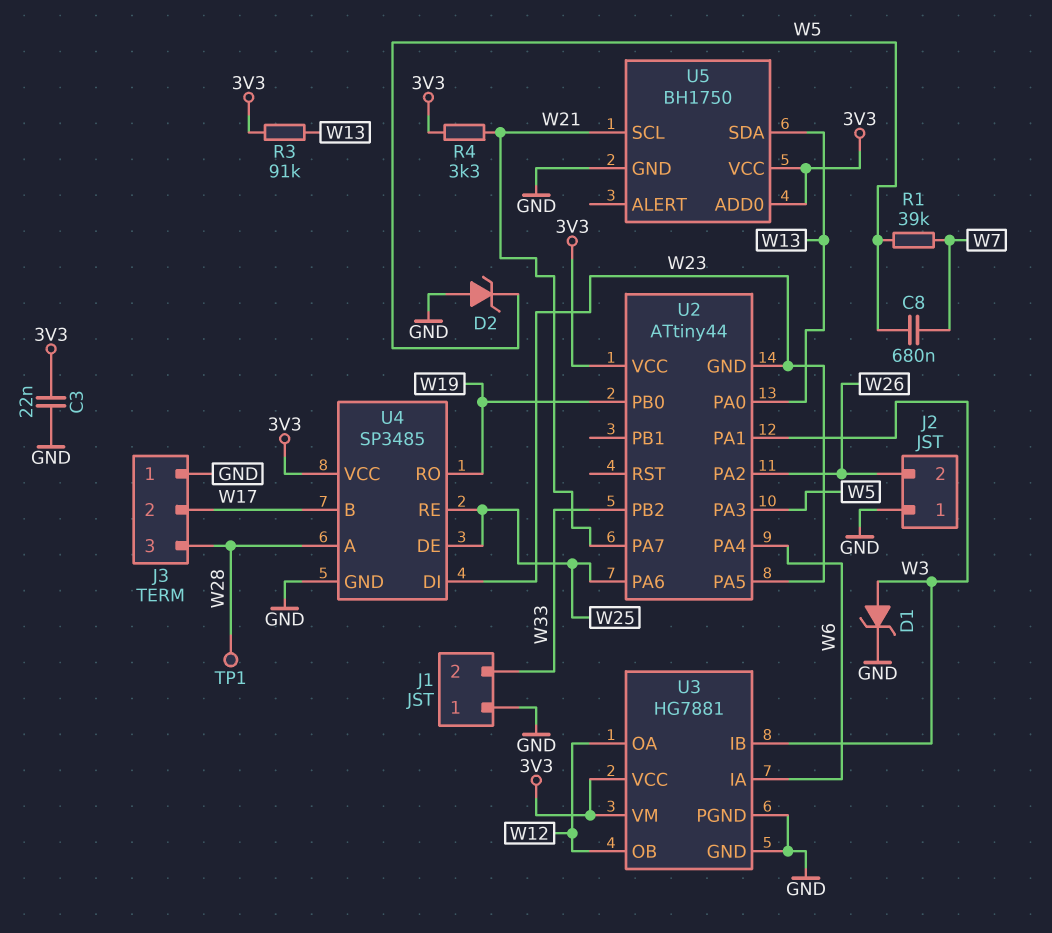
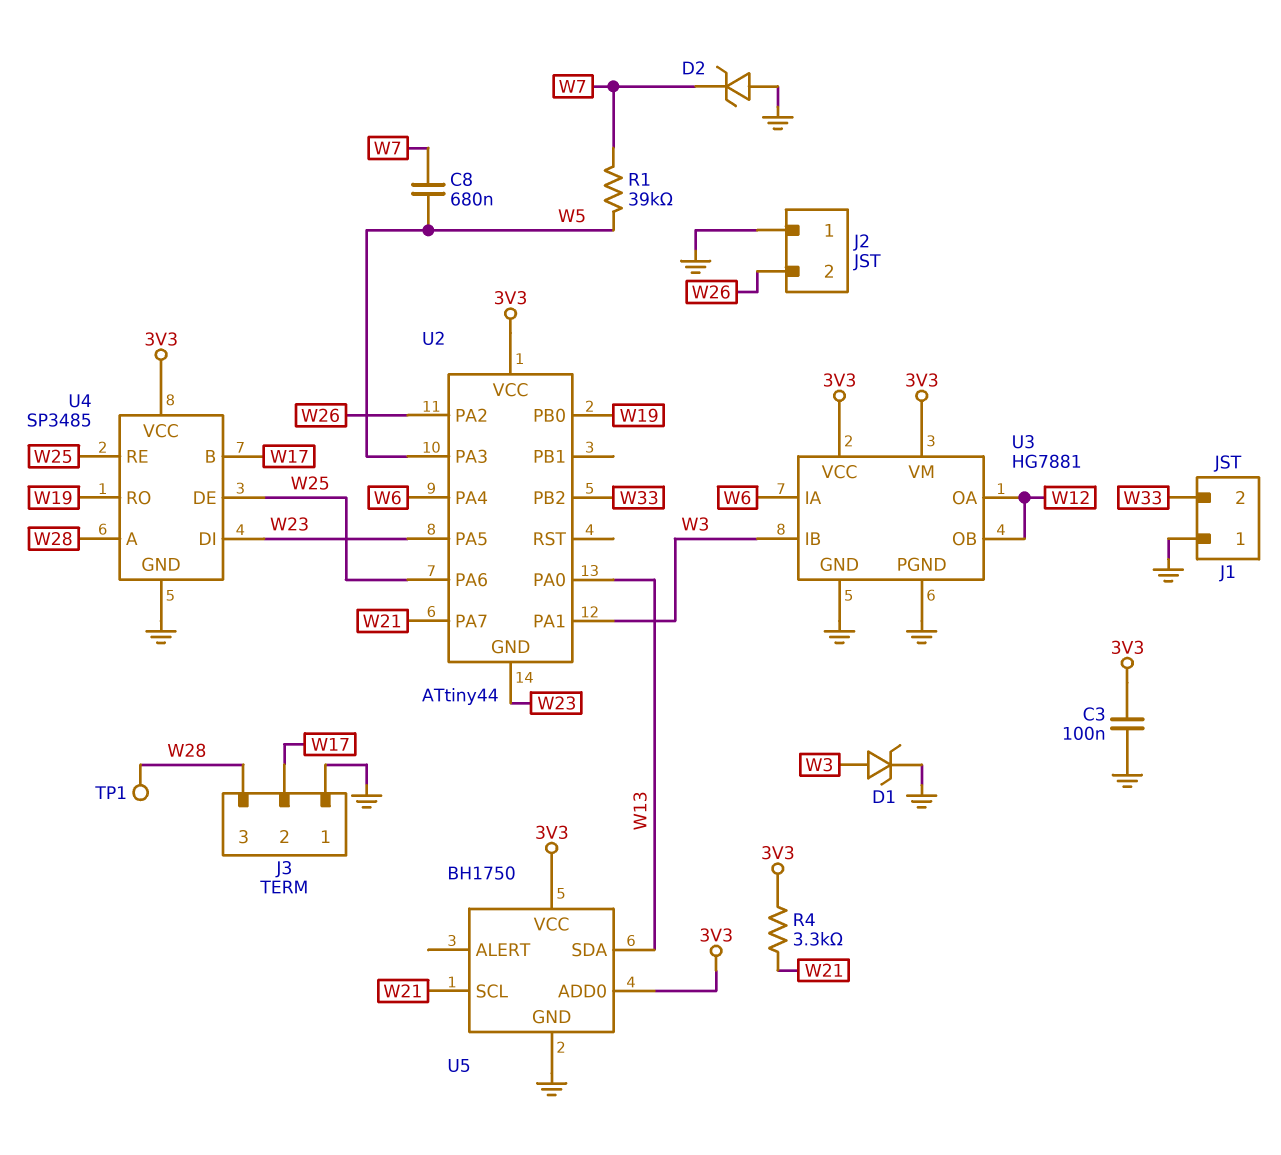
C3: 22nF (3V3, GND) -> 100nF (3V3, GND)
D2: zener (A GND, K W5) -> zener (A GND, K W7)
R3: 91k (3V3, W13) -> none

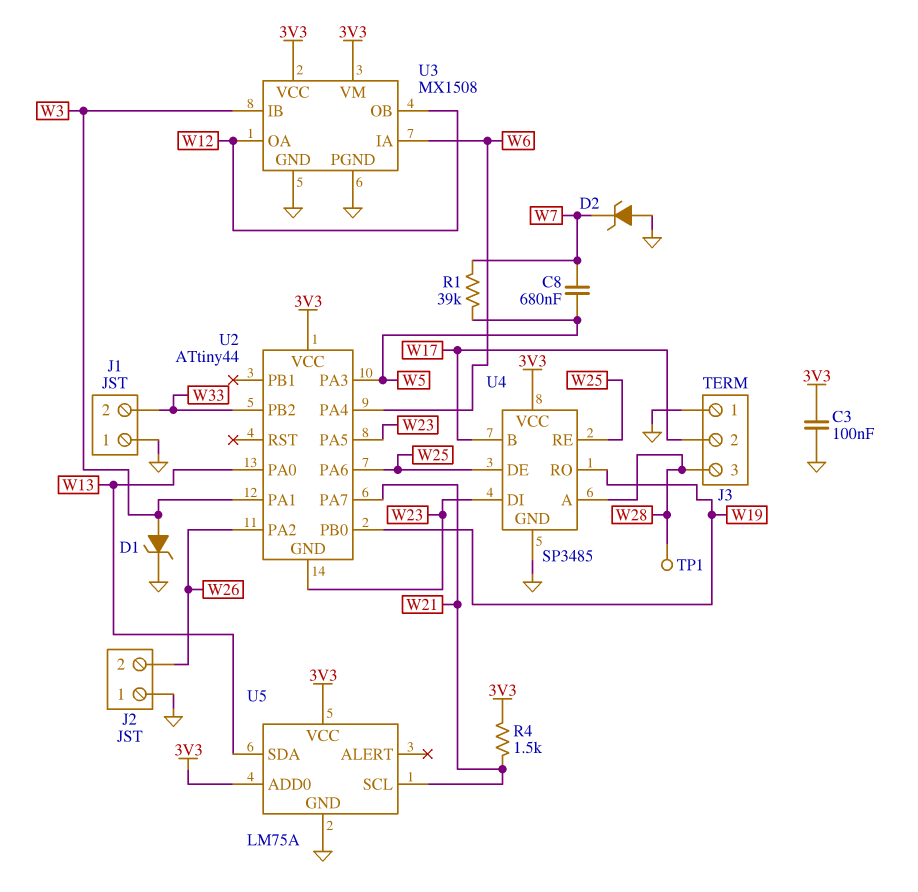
R4: 3.3k (3V3, W21) -> 1.5k (3V3, W21)
U3: HG7881 -> MX1508
U5: BH1750 -> LM75A

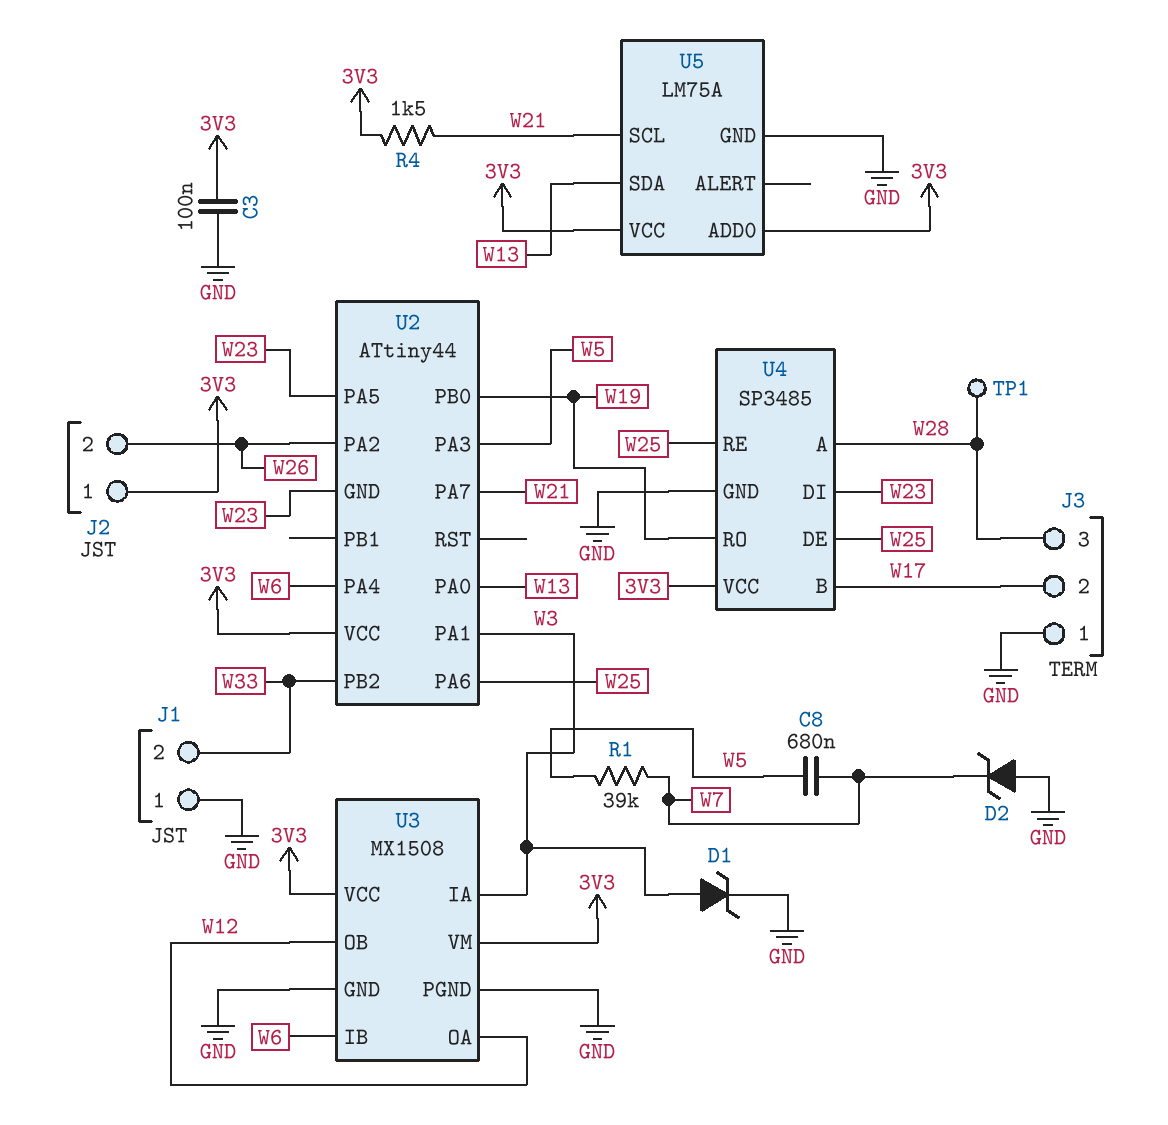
J2 pin 1: GND -> 3V3
U3 pin IA: W6 -> W3
U3 pin IB: W3 -> W6

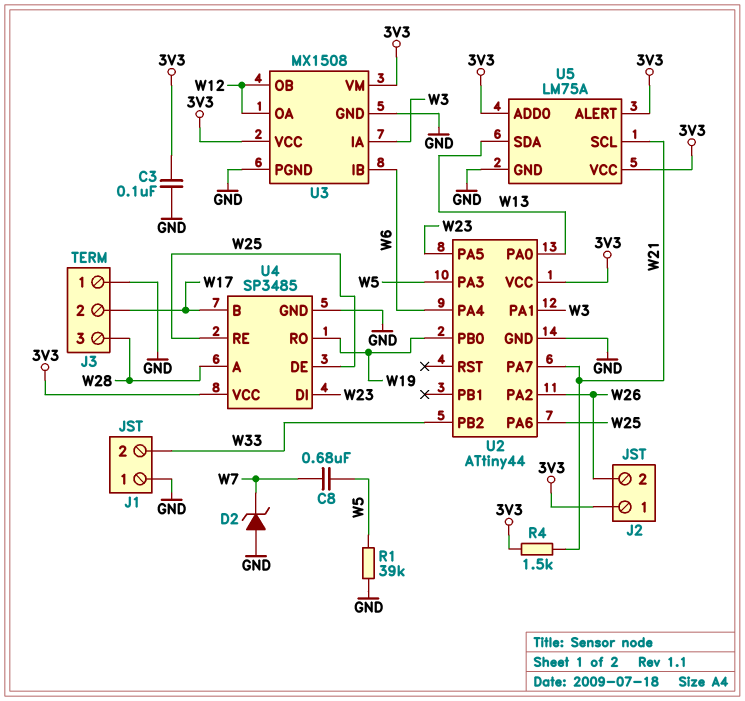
D1: zener (A W3, K GND) -> none
R1: 39k (W5, W7) -> 39k (GND, W5)
TP1: test point (W28) -> none
U2 pin GND: W23 -> GND
U5 pin ALERT: none -> 3V3

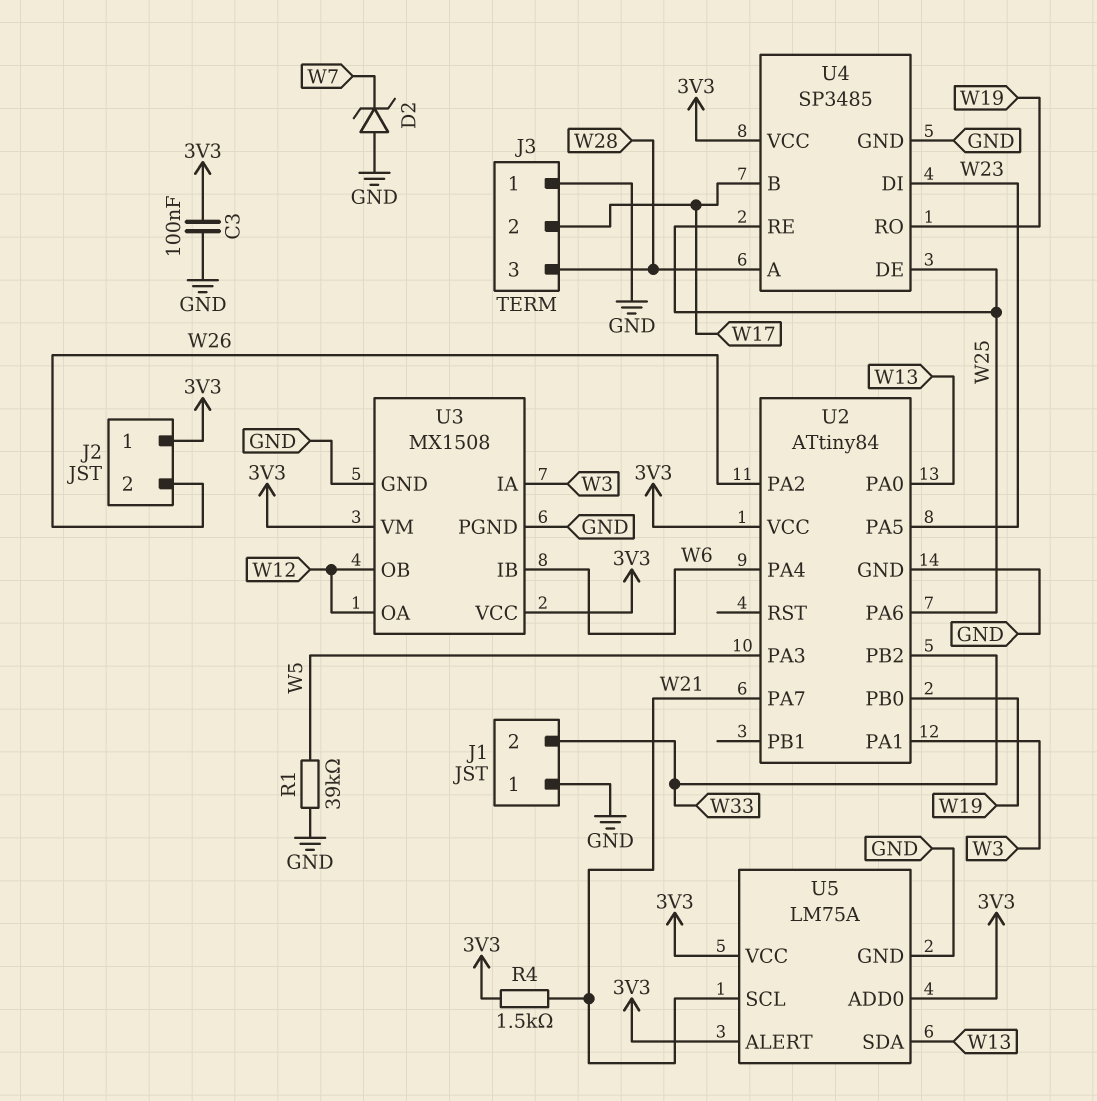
C8: 680nF (W5, W7) -> none
U2: ATtiny44 -> ATtiny84

